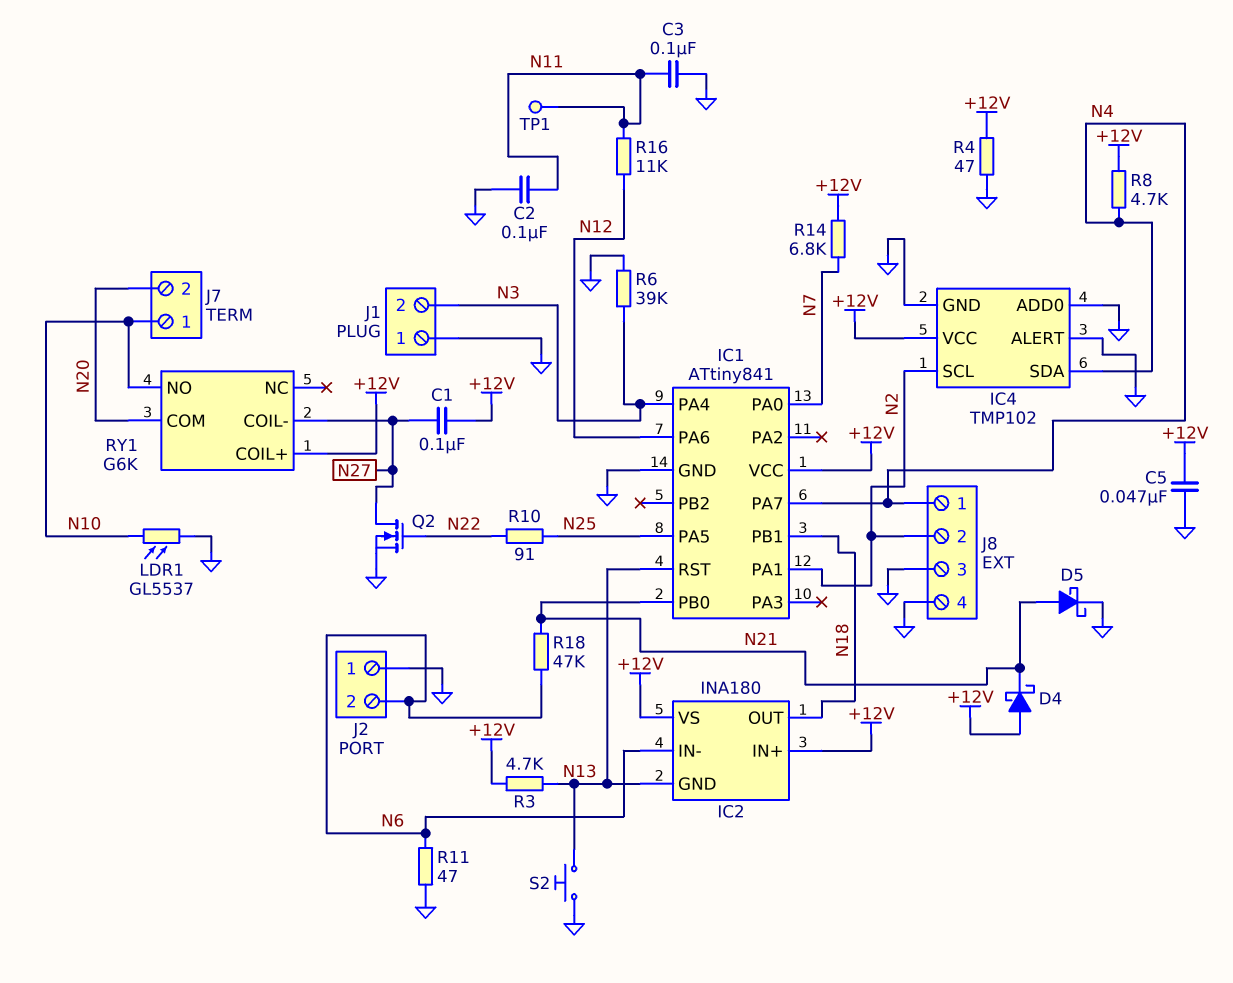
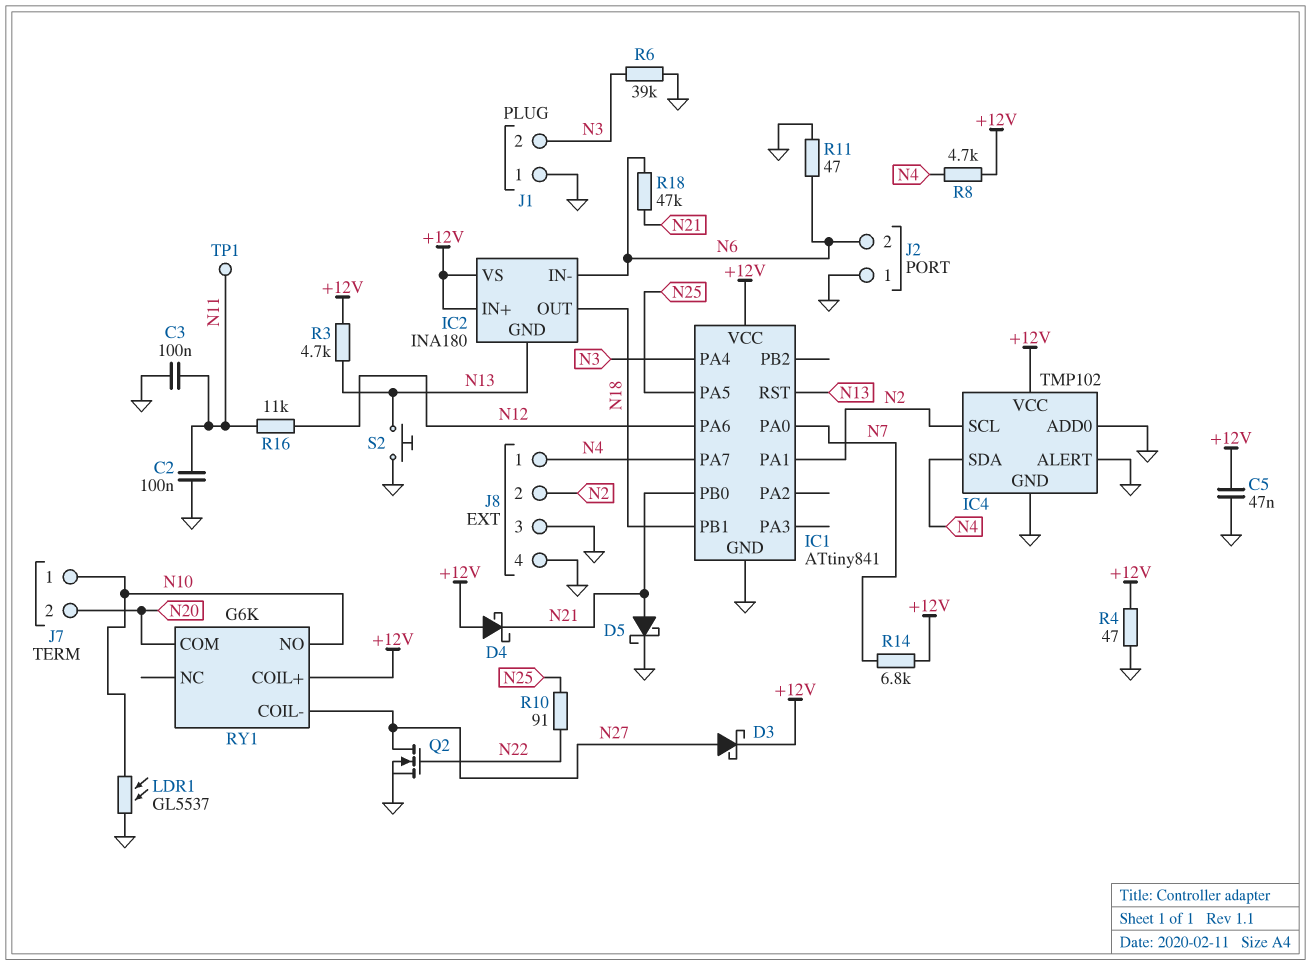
C1: 100nF (+12V, N27) -> none
D3: none -> schottky (A N27, K +12V)

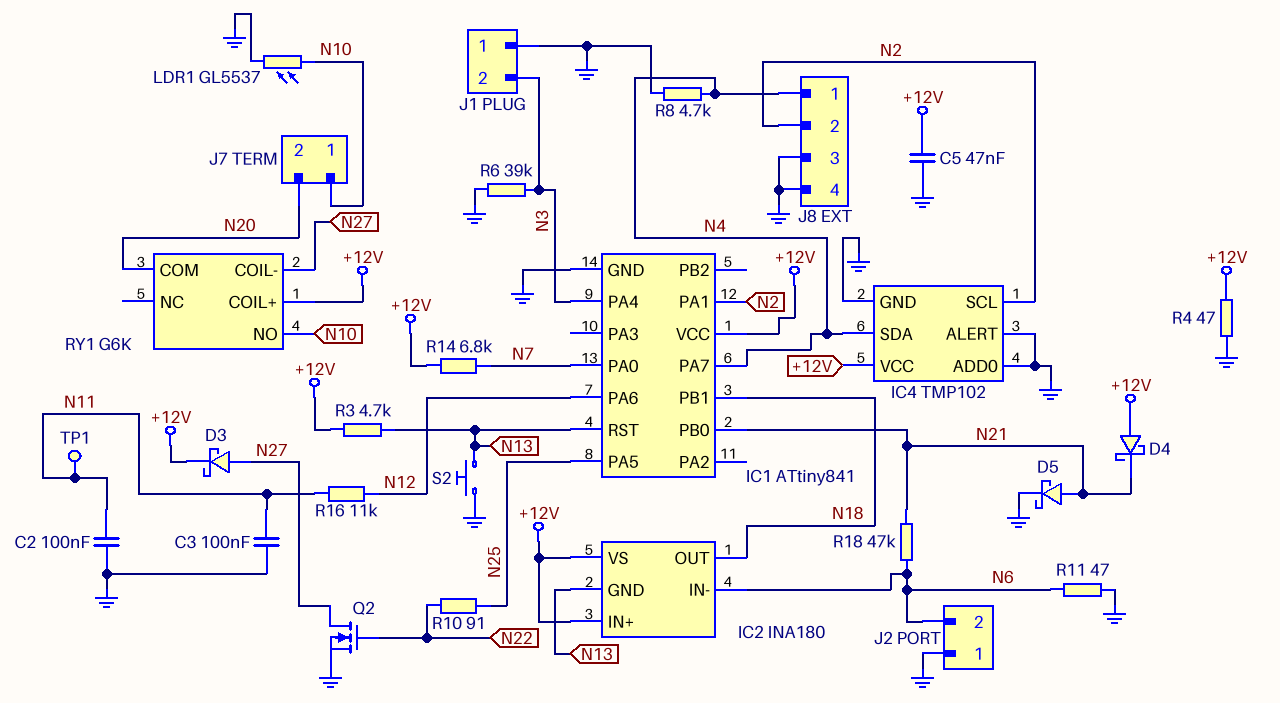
R8: 4.7k (+12V, N4) -> 4.7k (GND, N4)

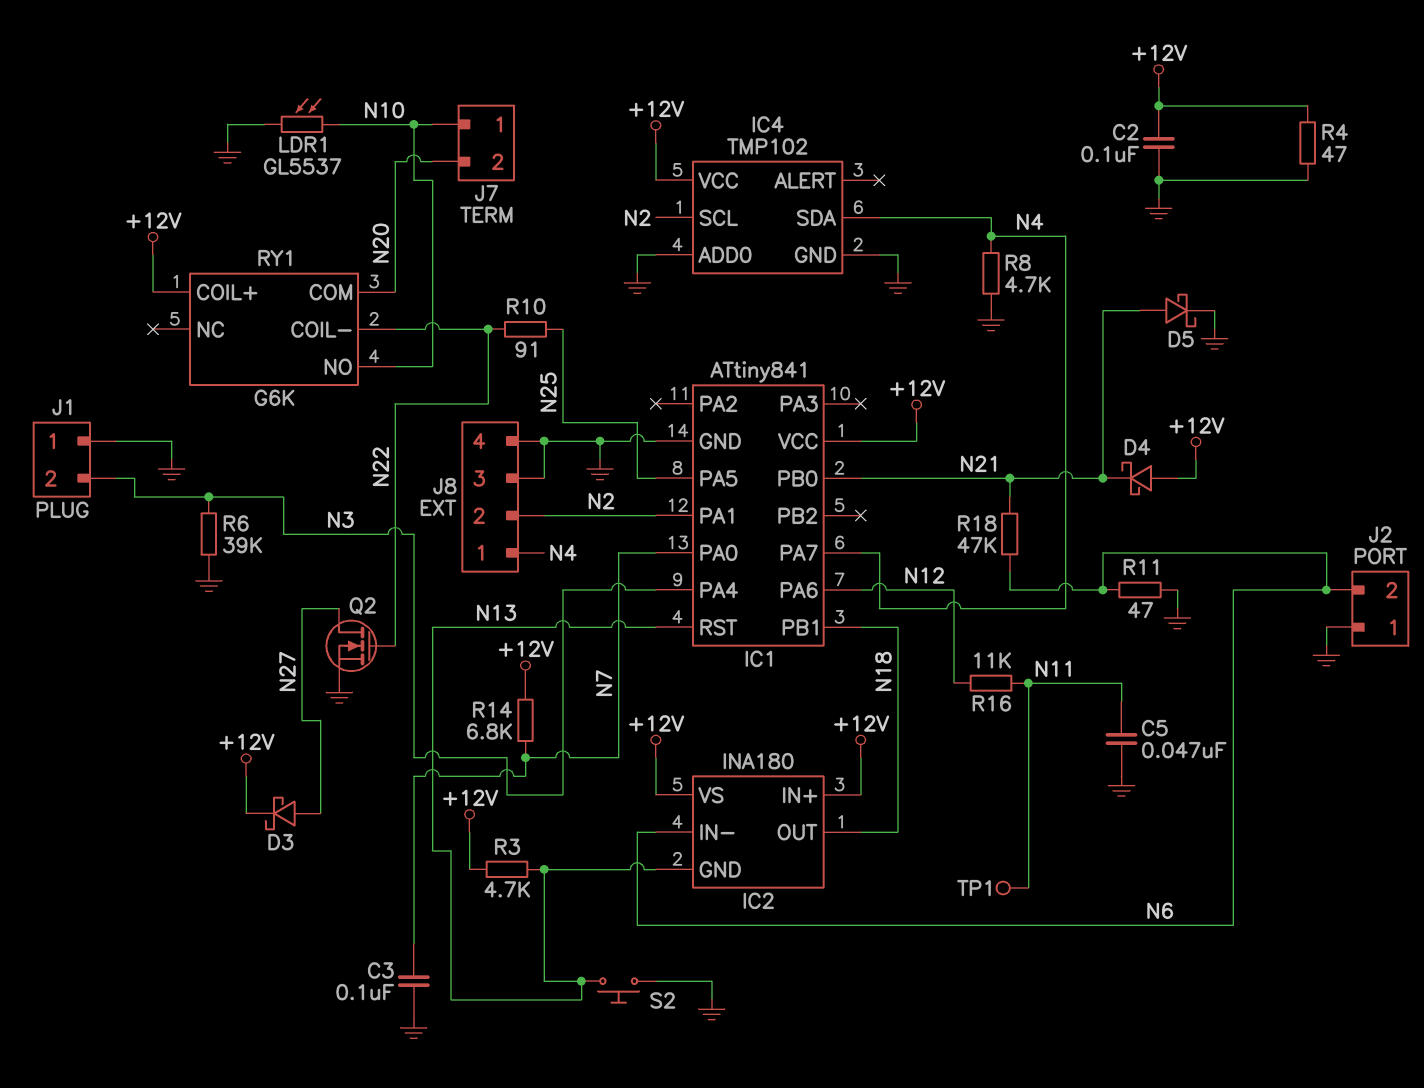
C2: 100nF (GND, N11) -> 100nF (+12V, GND)
C3: 100nF (GND, N11) -> 100nF (GND, N7)
C5: 47nF (+12V, GND) -> 47nF (GND, N11)
IC4 pin ALERT: GND -> none
RY1 pin COIL-: N27 -> N22

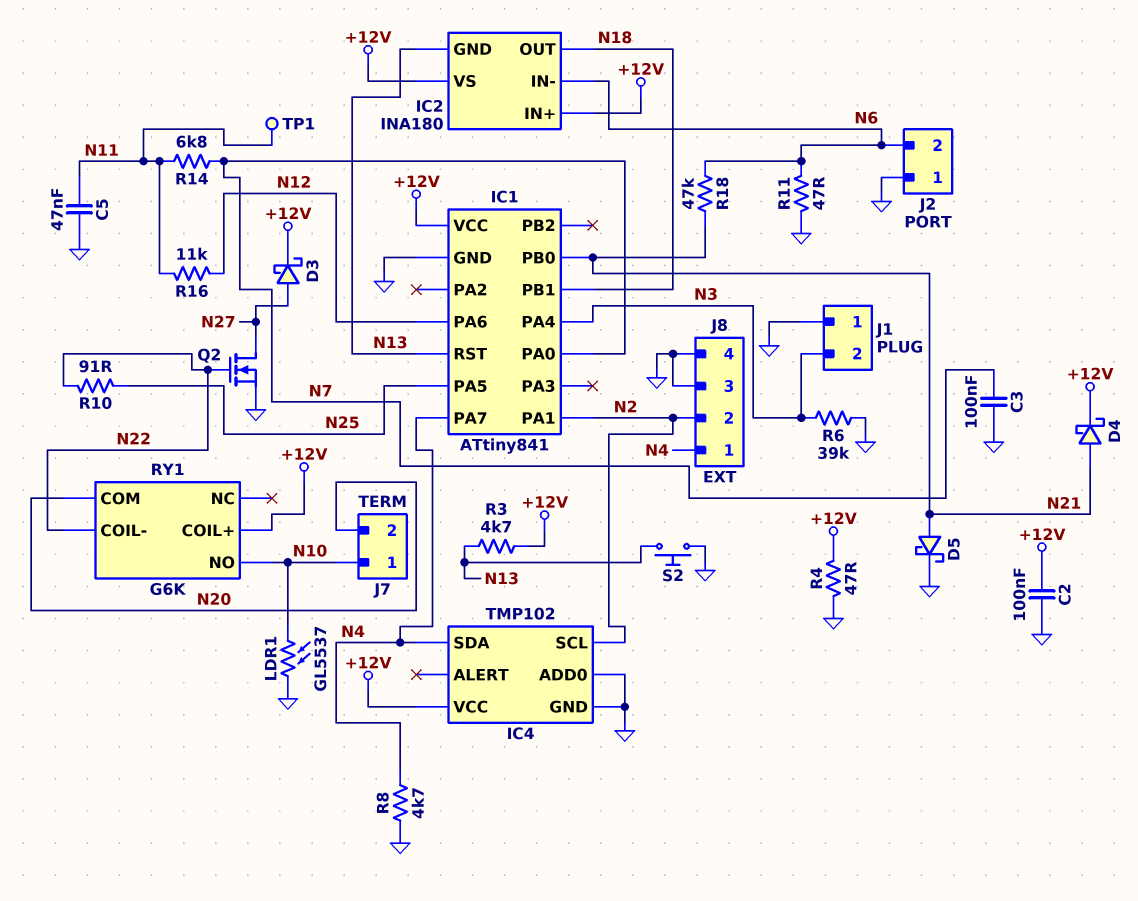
D4: schottky (A +12V, K N21) -> schottky (A N21, K +12V)
R14: 6.8k (+12V, N7) -> 6.8k (N7, N11)

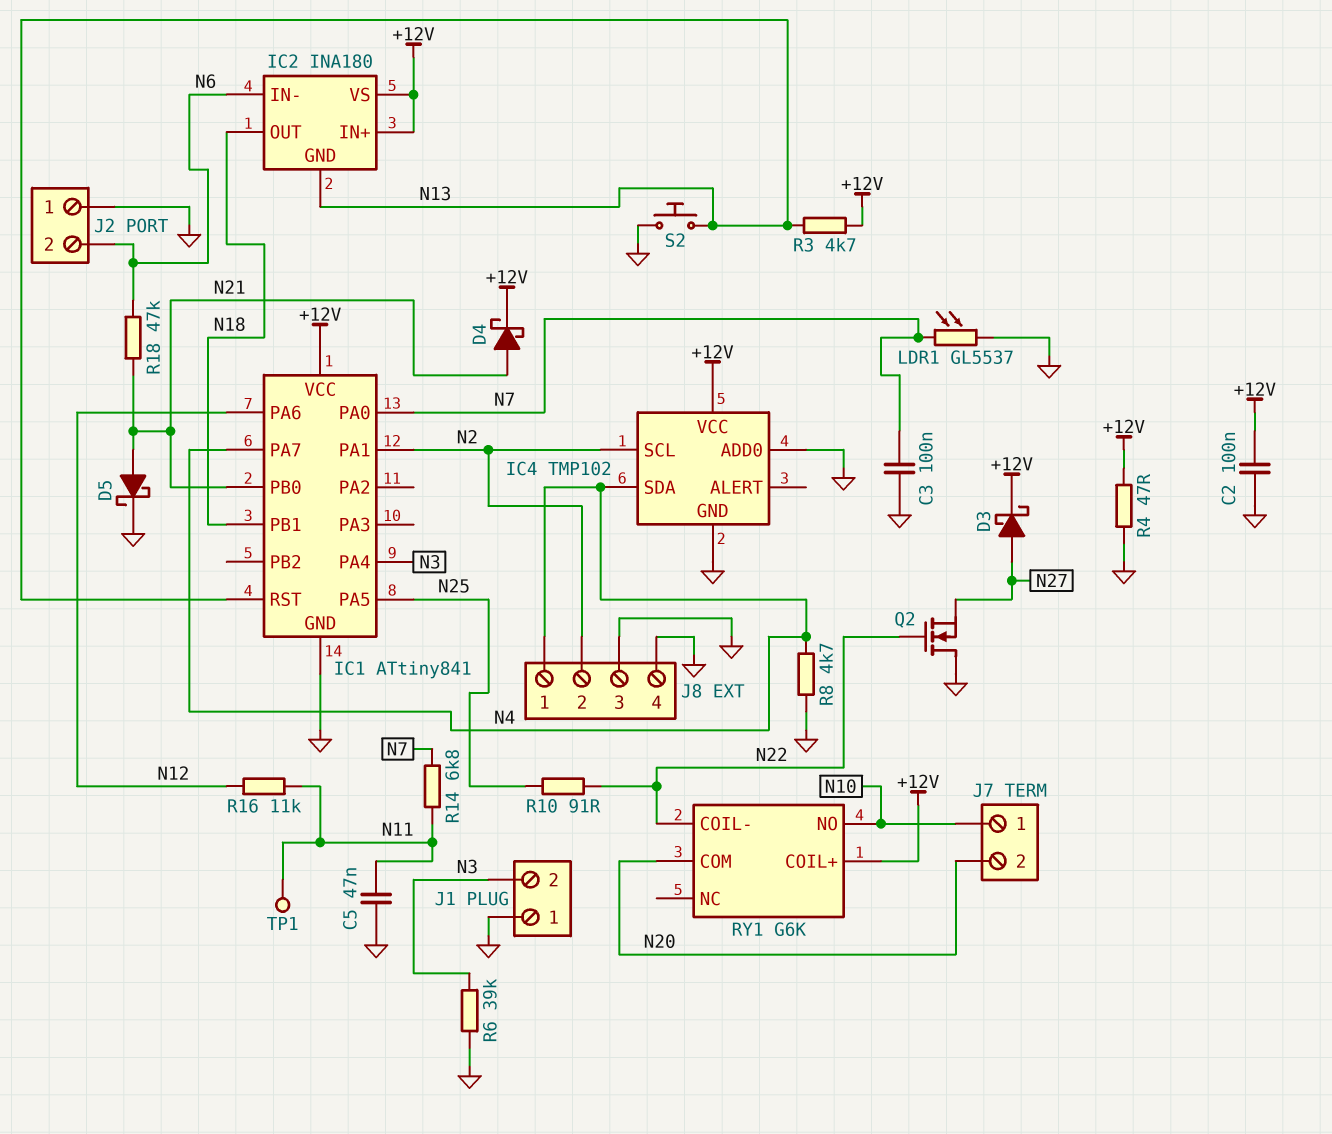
LDR1: GL5537 (GND, N10) -> GL5537 (GND, N7)
Q2: NMOS (G N22, D N27, S GND) -> NMOS (G N22, D GND, S N27)
R11: 47 (GND, N6) -> none

